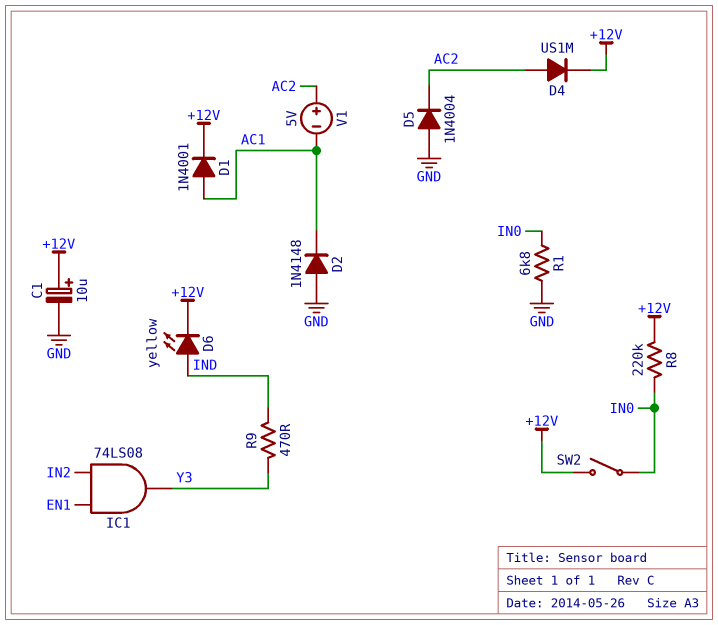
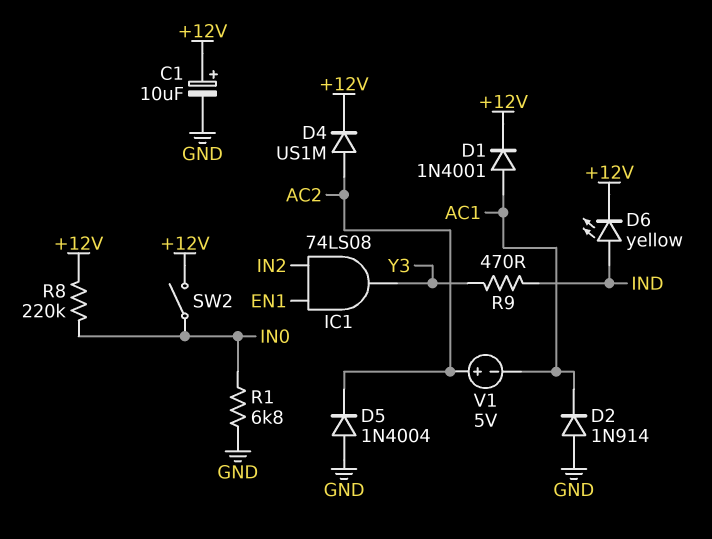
D2: diode 1N4148 (A GND, K AC1) -> diode 1N914 (A GND, K AC1)

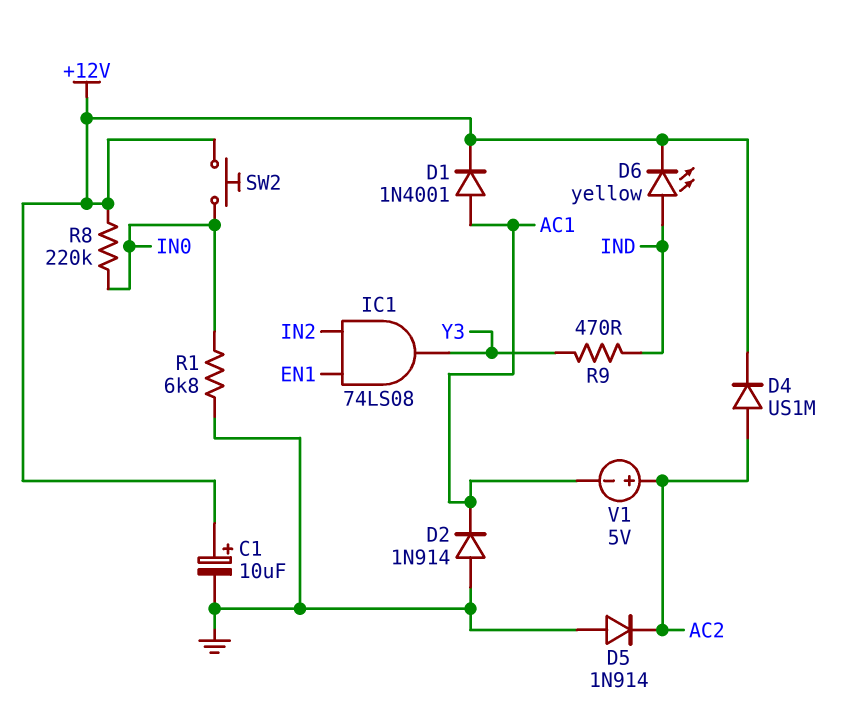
D5: diode 1N4004 (A GND, K AC2) -> diode 1N914 (A GND, K AC2)
SW2: switch (+12V, IN0) -> button (+12V, IN0)

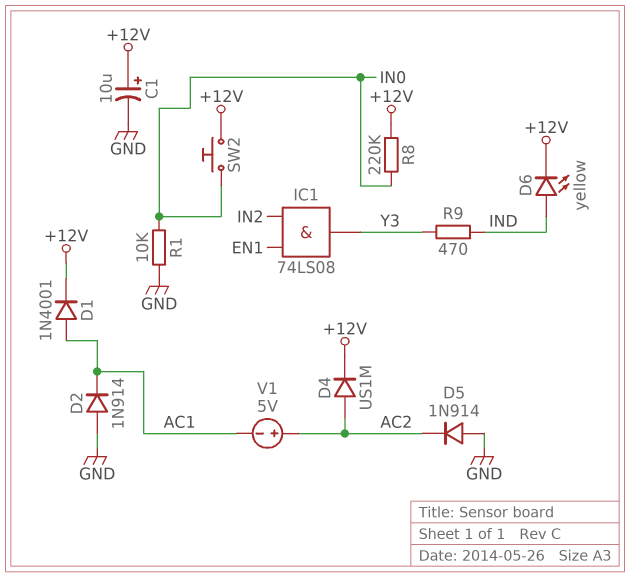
R1: 6.8k (GND, IN0) -> 10k (GND, IN0)

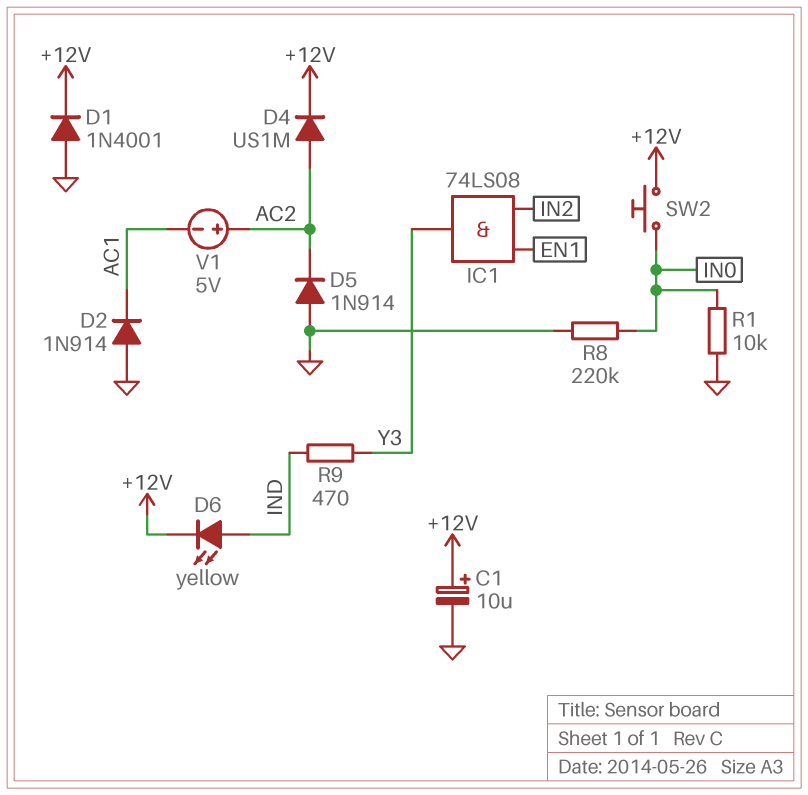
D1: diode 1N4001 (A AC1, K +12V) -> diode 1N4001 (A GND, K +12V)
R8: 220k (+12V, IN0) -> 220k (GND, IN0)

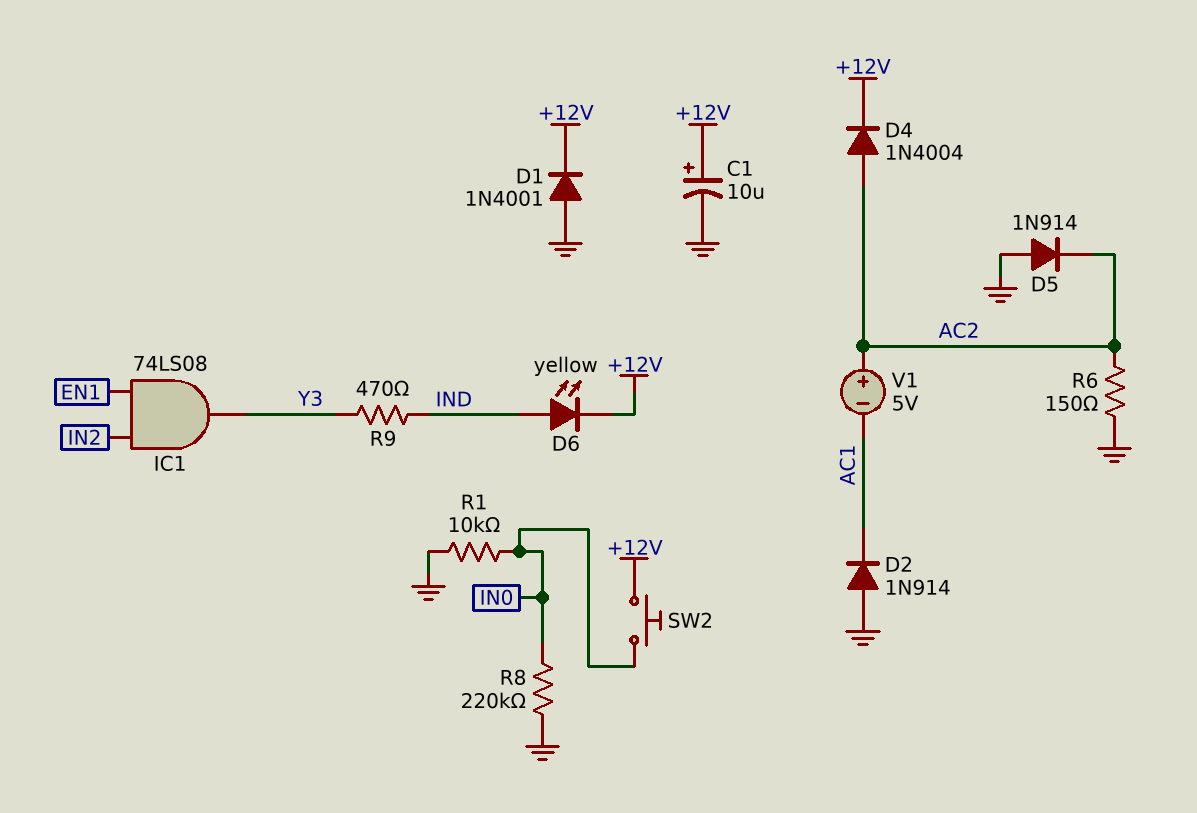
D4: diode US1M (A AC2, K +12V) -> diode 1N4004 (A AC2, K +12V)
R6: none -> 150 (AC2, GND)

